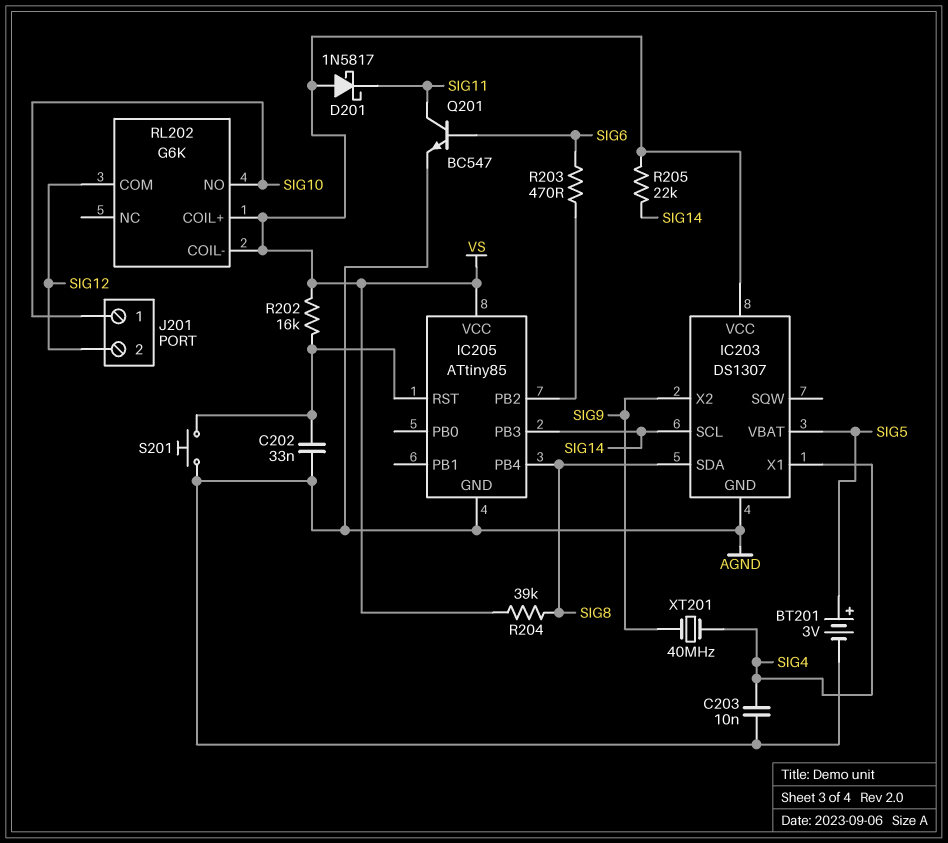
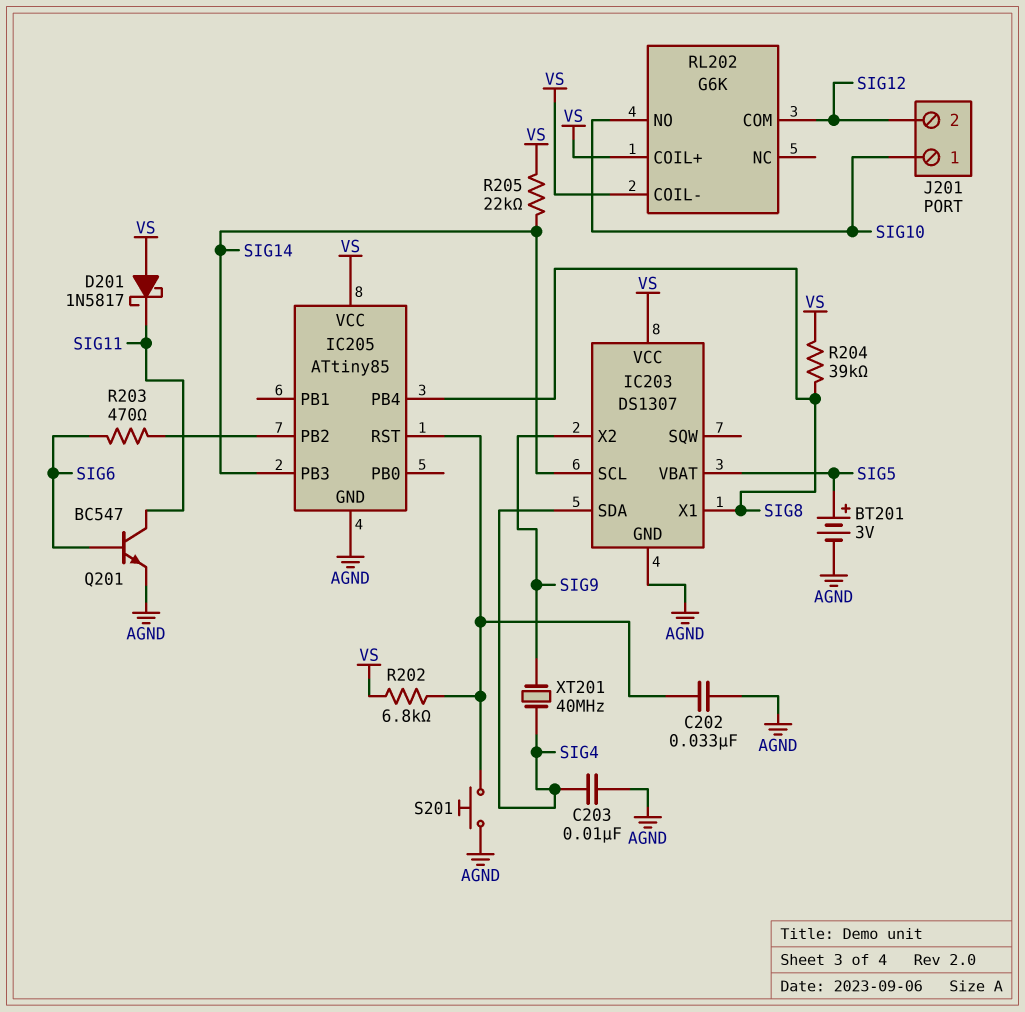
IC203 pin SDA: SIG8 -> SIG4
IC203 pin X1: SIG4 -> SIG8
R202: 16k (IC205/RST, VS) -> 6.8k (IC205/RST, VS)

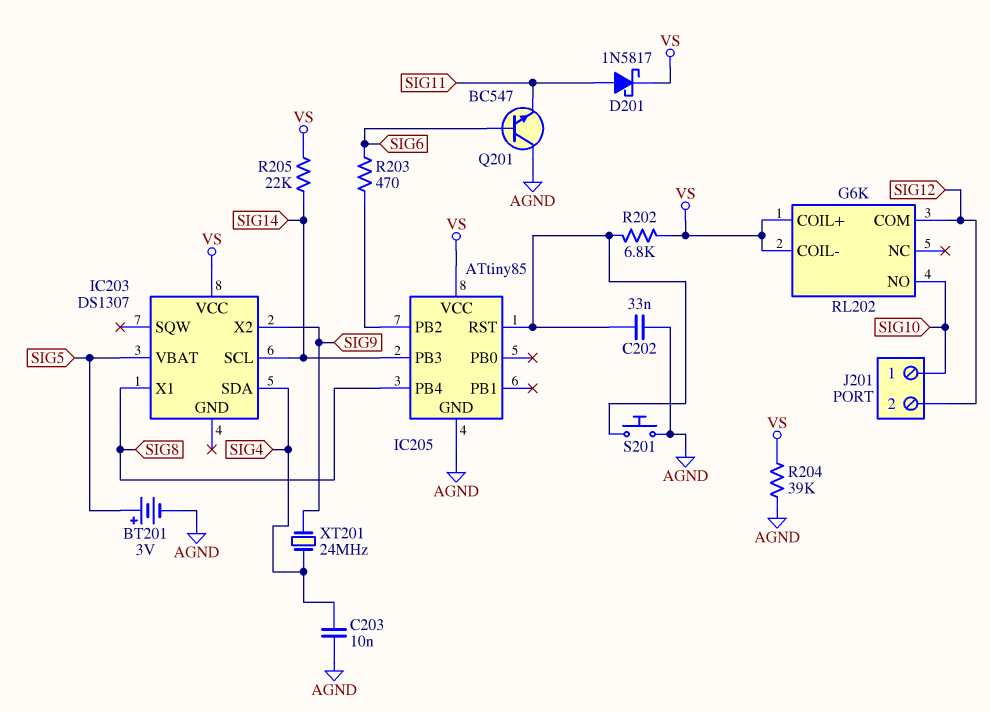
D201: schottky 1N5817 (A VS, K SIG11) -> schottky 1N5817 (A SIG11, K VS)
IC203 pin GND: AGND -> none
Q201: NPN BC547 (B SIG6, C SIG11, E AGND) -> NPN BC547 (B SIG6, C AGND, E SIG11)
R204: 39k (SIG8, VS) -> 39k (AGND, VS)
XT201: 40MHz (SIG4, SIG9) -> 24MHz (SIG4, SIG9)

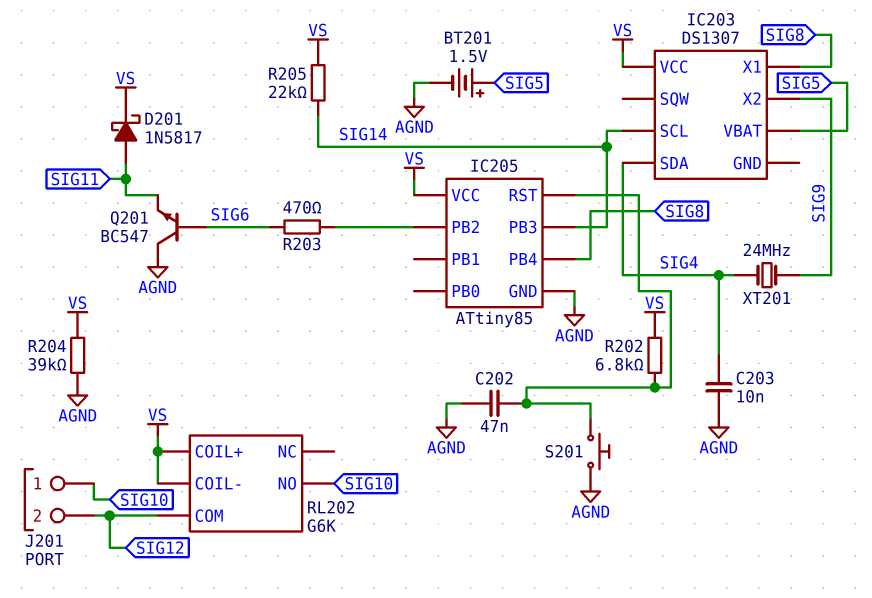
BT201: 3V (plus SIG5, minus AGND) -> 1.5V (plus SIG5, minus AGND)
C202: 33nF (AGND, IC205/RST) -> 47nF (AGND, IC205/RST)

